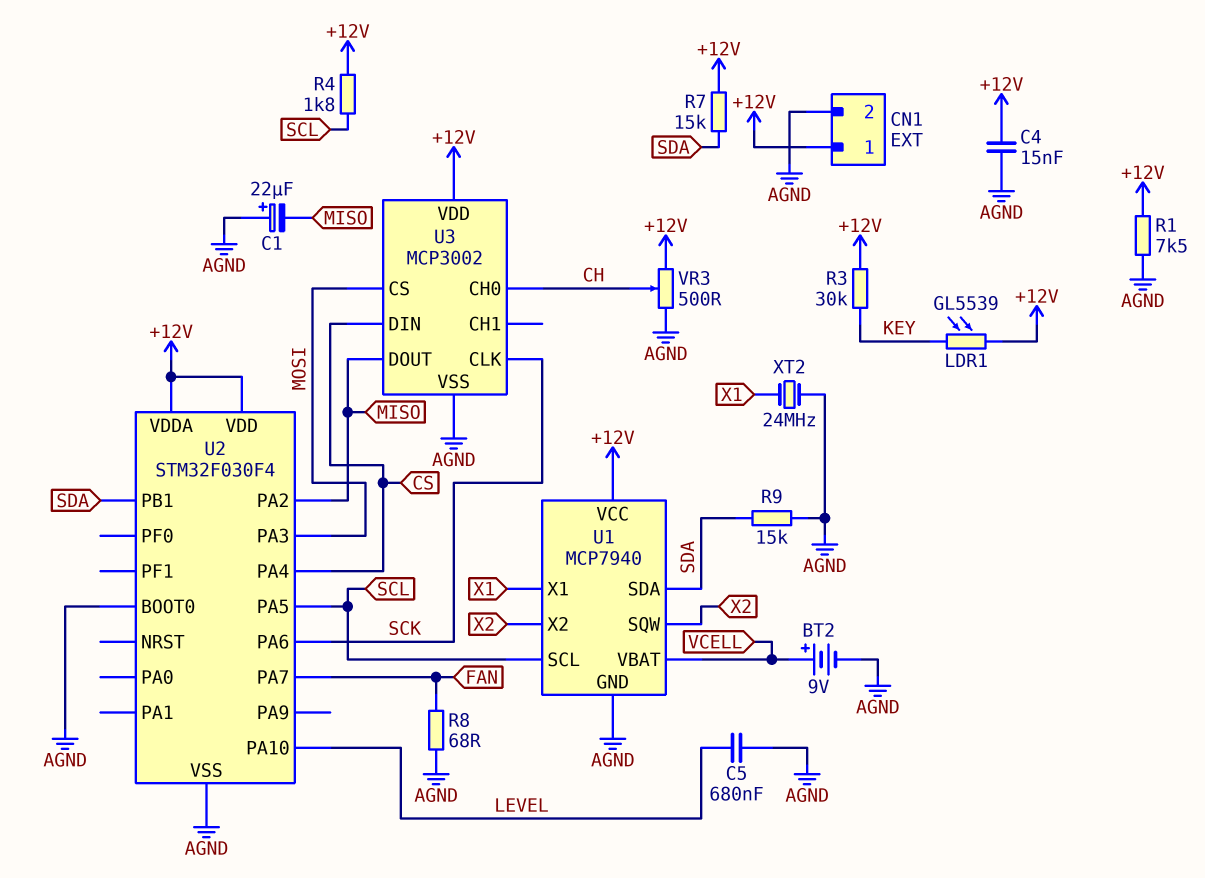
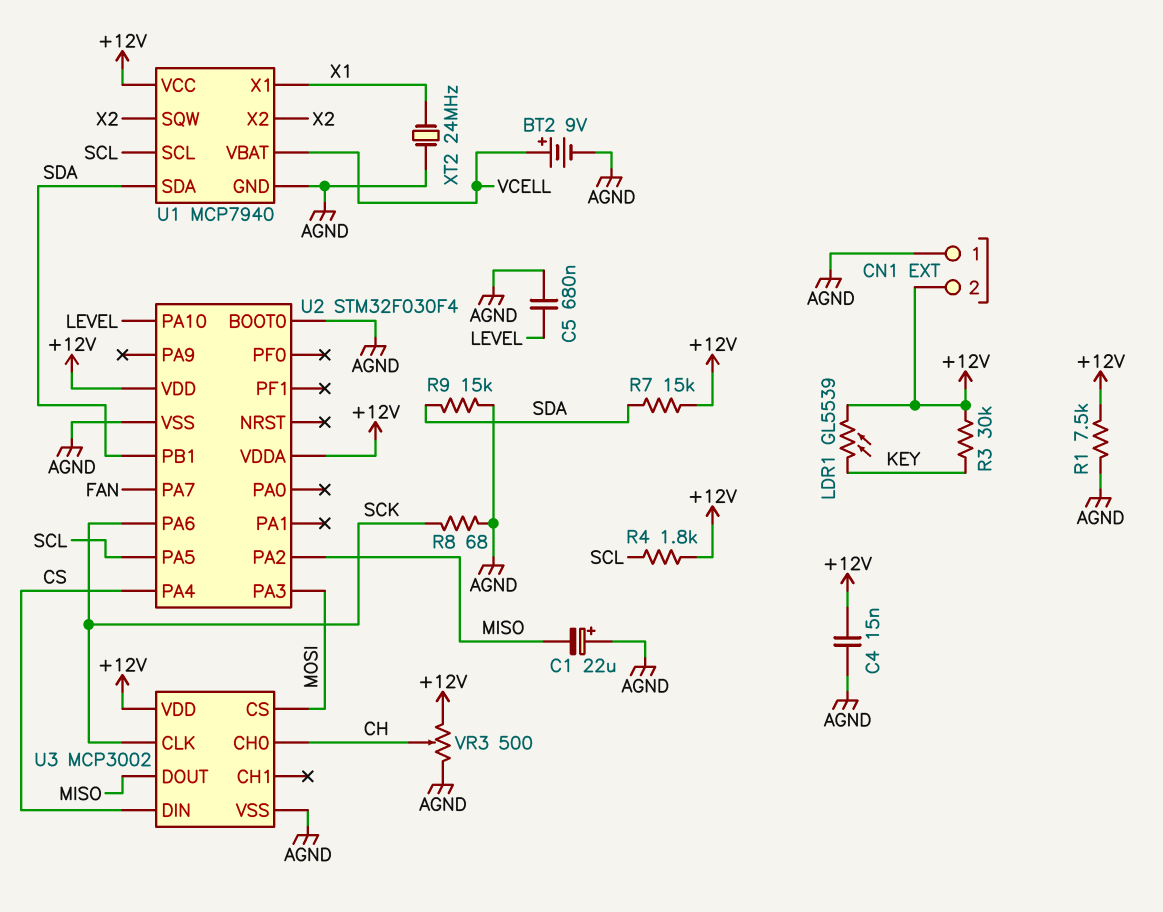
CN1 pin 1: +12V -> AGND
CN1 pin 2: AGND -> +12V
R8: 68 (AGND, FAN) -> 68 (AGND, SCK)

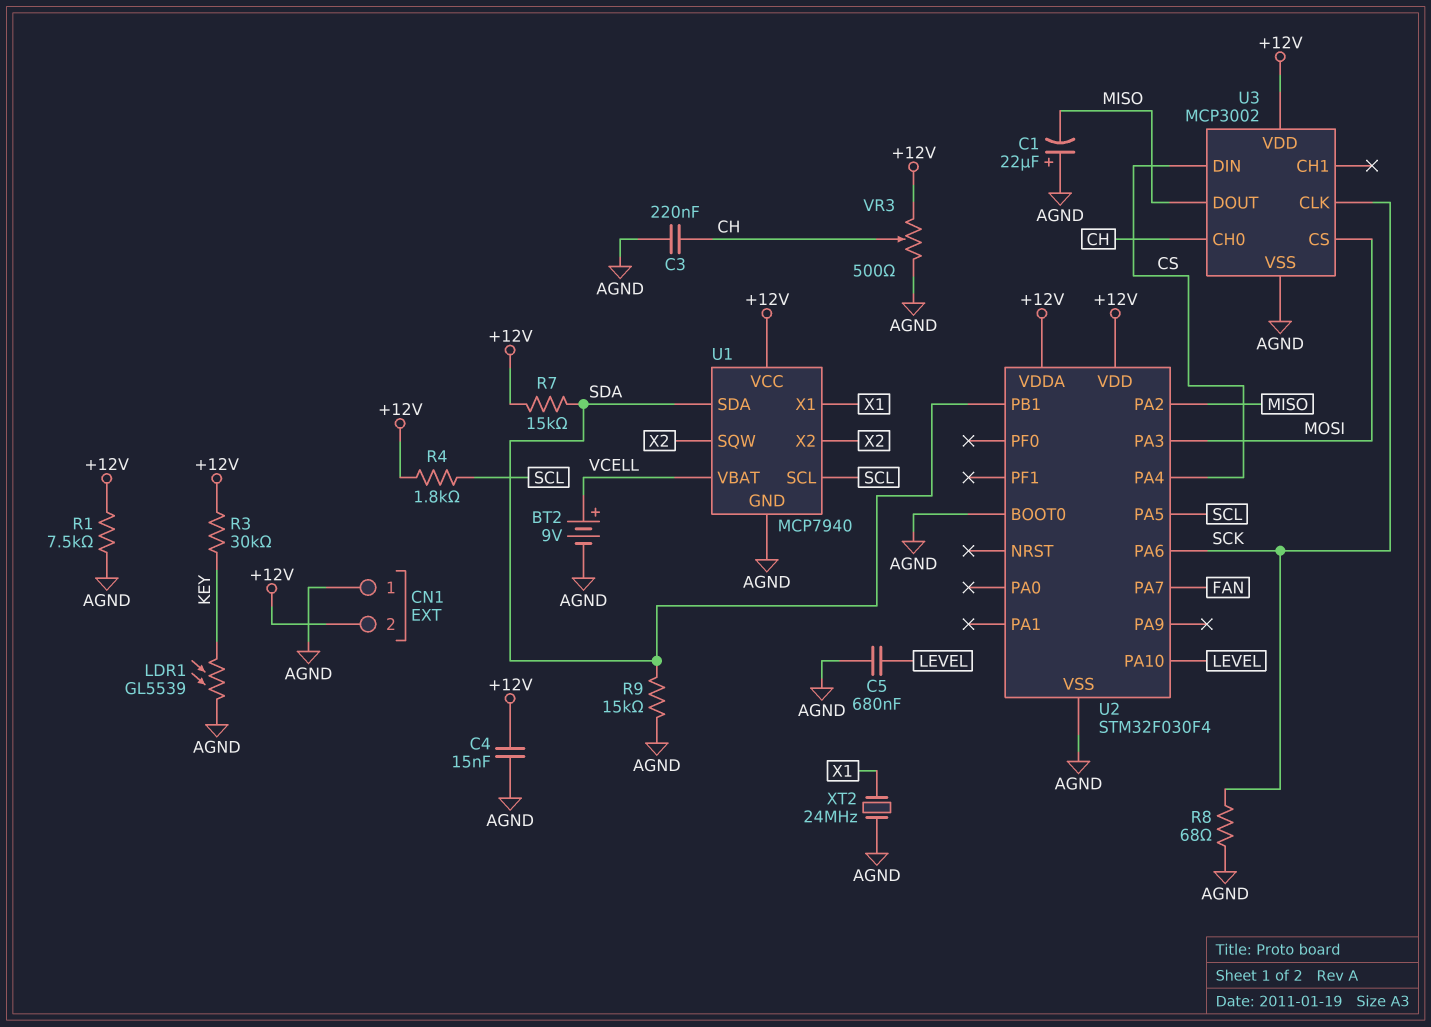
C3: none -> 220nF (AGND, CH)
LDR1: GL5539 (+12V, KEY) -> GL5539 (AGND, KEY)

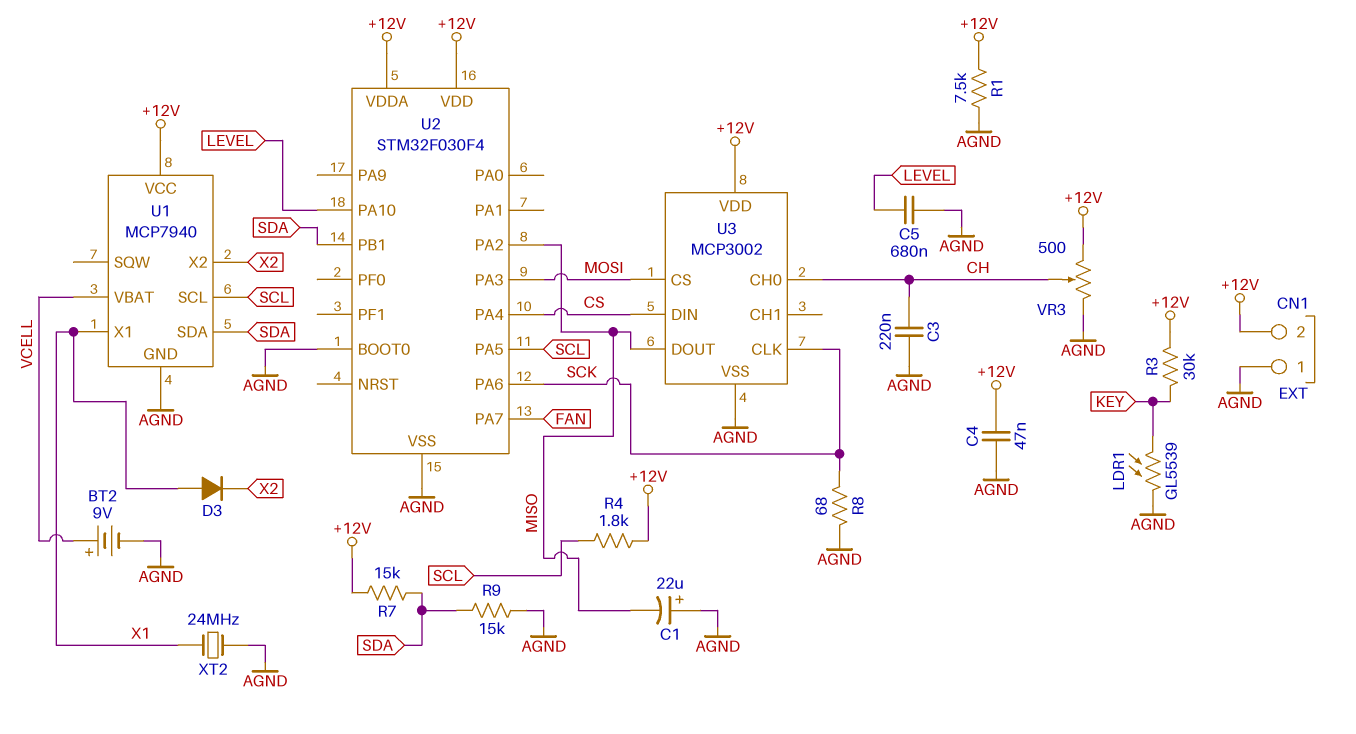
C4: 15nF (+12V, AGND) -> 47nF (+12V, AGND)
D3: none -> diode (A X1, K X2)
U1 pin SQW: X2 -> none

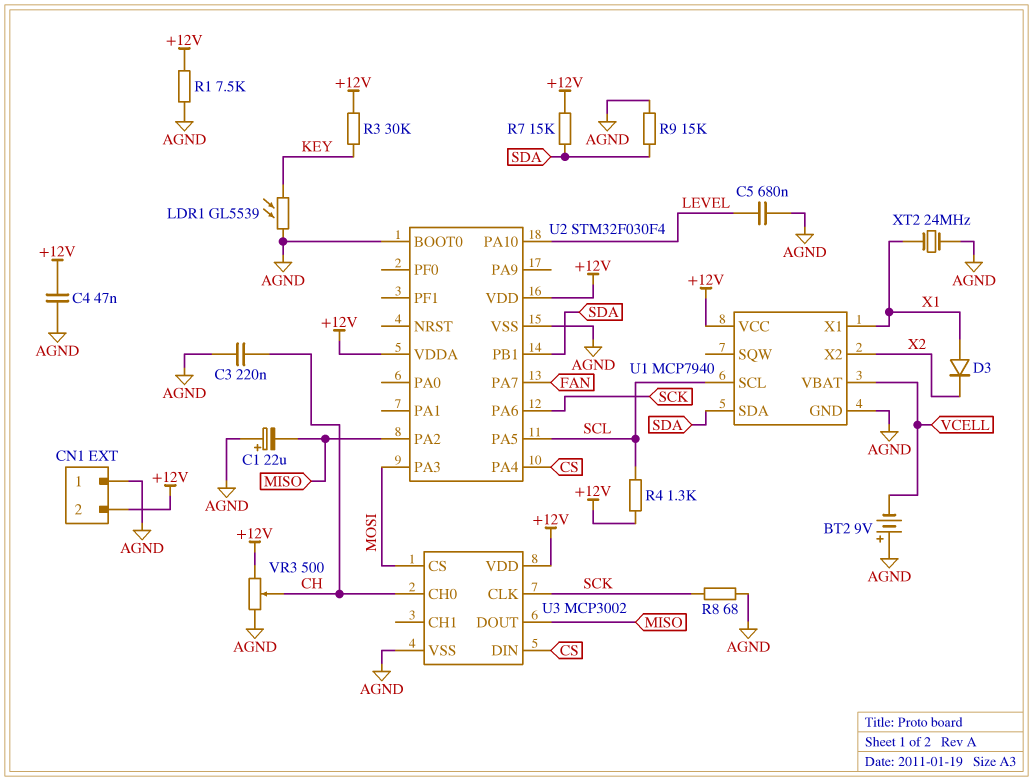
BT2: 9V (plus VCELL, minus AGND) -> 9V (plus AGND, minus VCELL)
R4: 1.8k (+12V, SCL) -> 1.3k (+12V, SCL)

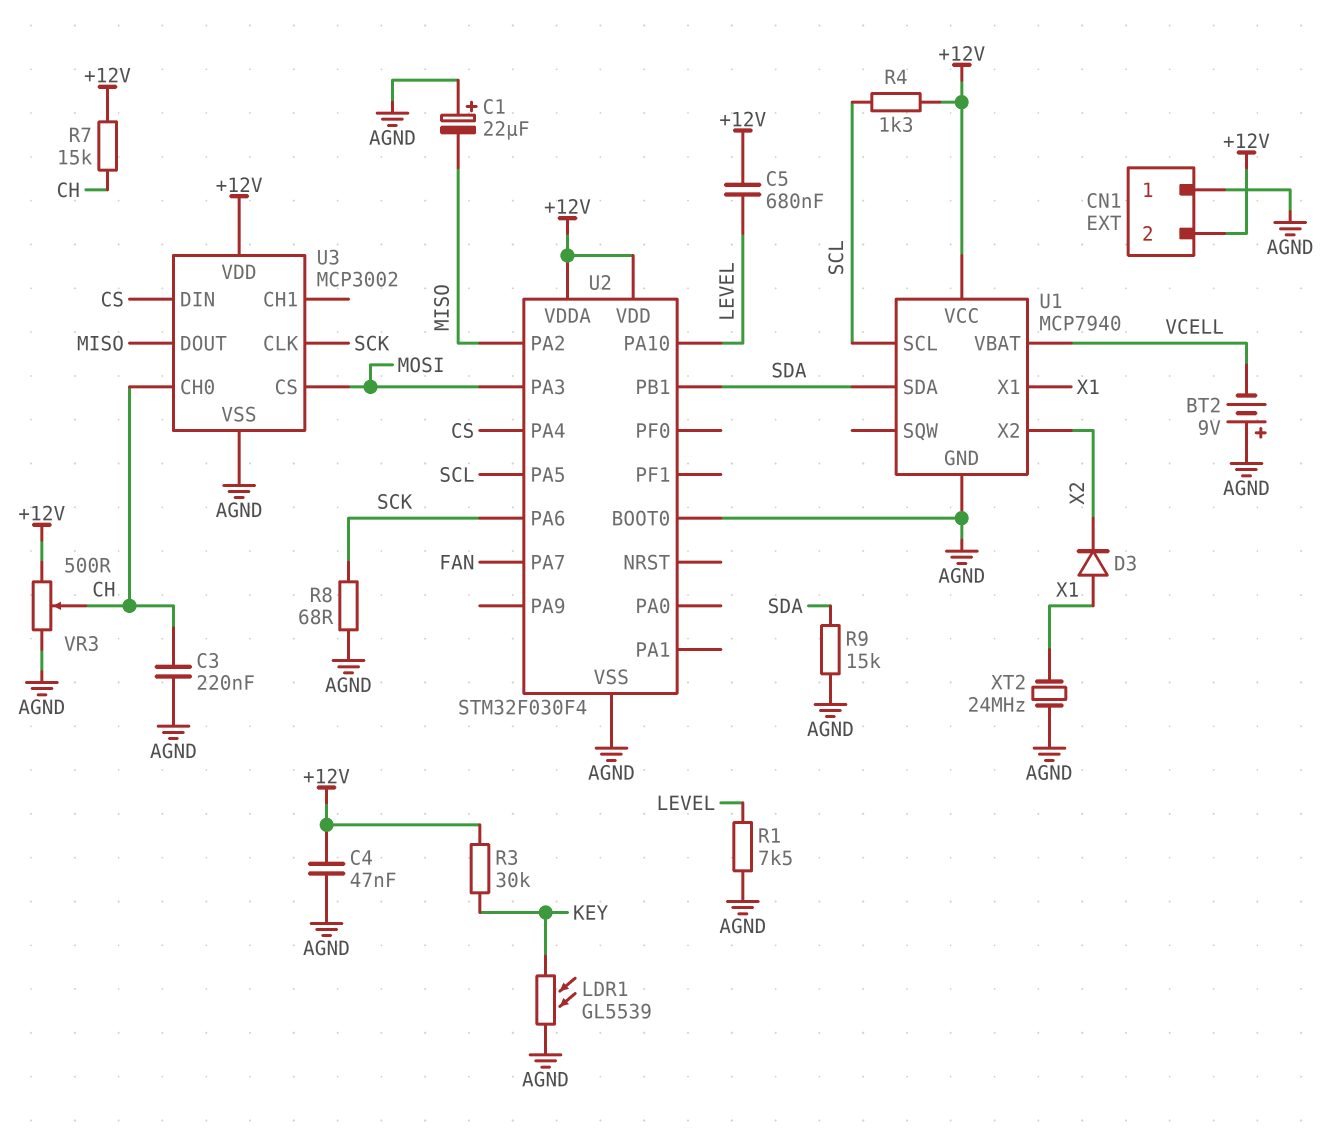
C5: 680nF (AGND, LEVEL) -> 680nF (+12V, LEVEL)
R1: 7.5k (+12V, AGND) -> 7.5k (AGND, LEVEL)
R7: 15k (+12V, SDA) -> 15k (+12V, CH)

